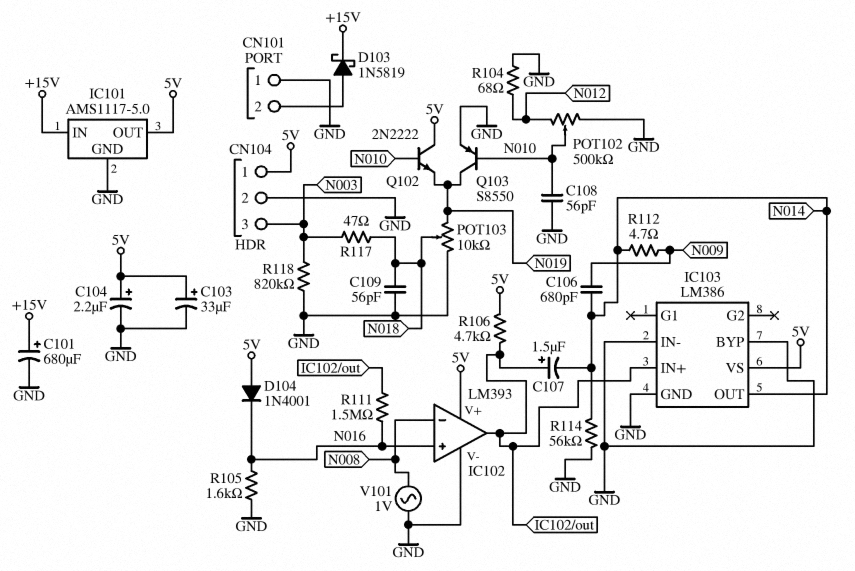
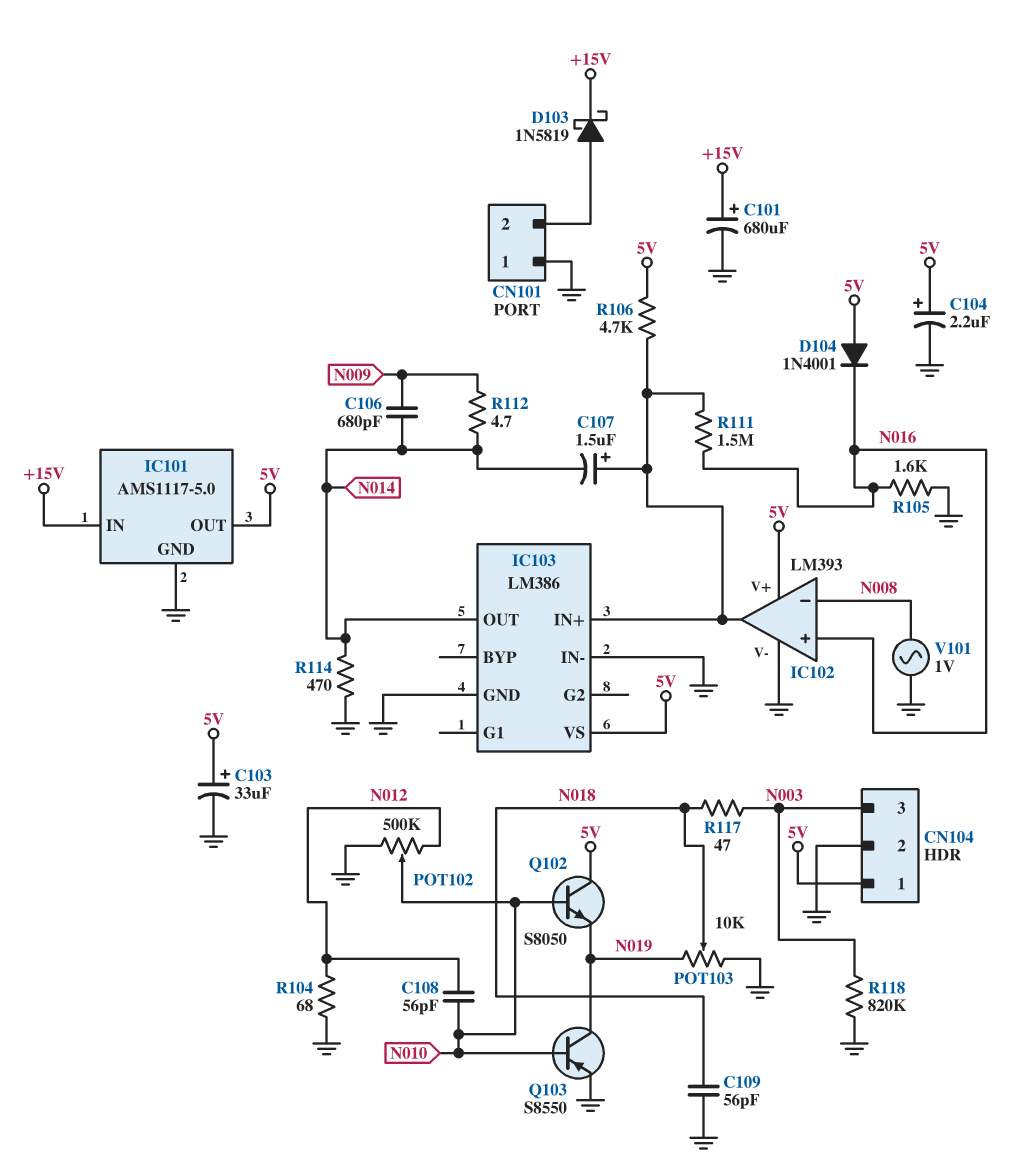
C108: 56pF (GND, N010) -> 56pF (N010, N012)
IC103 pin BYP: GND -> none
Q102: NPN 2N2222 (B N010, C 5V, E N019) -> NPN S8050 (B N010, C 5V, E N019)
R114: 56k (GND, N014) -> 470 (GND, N014)

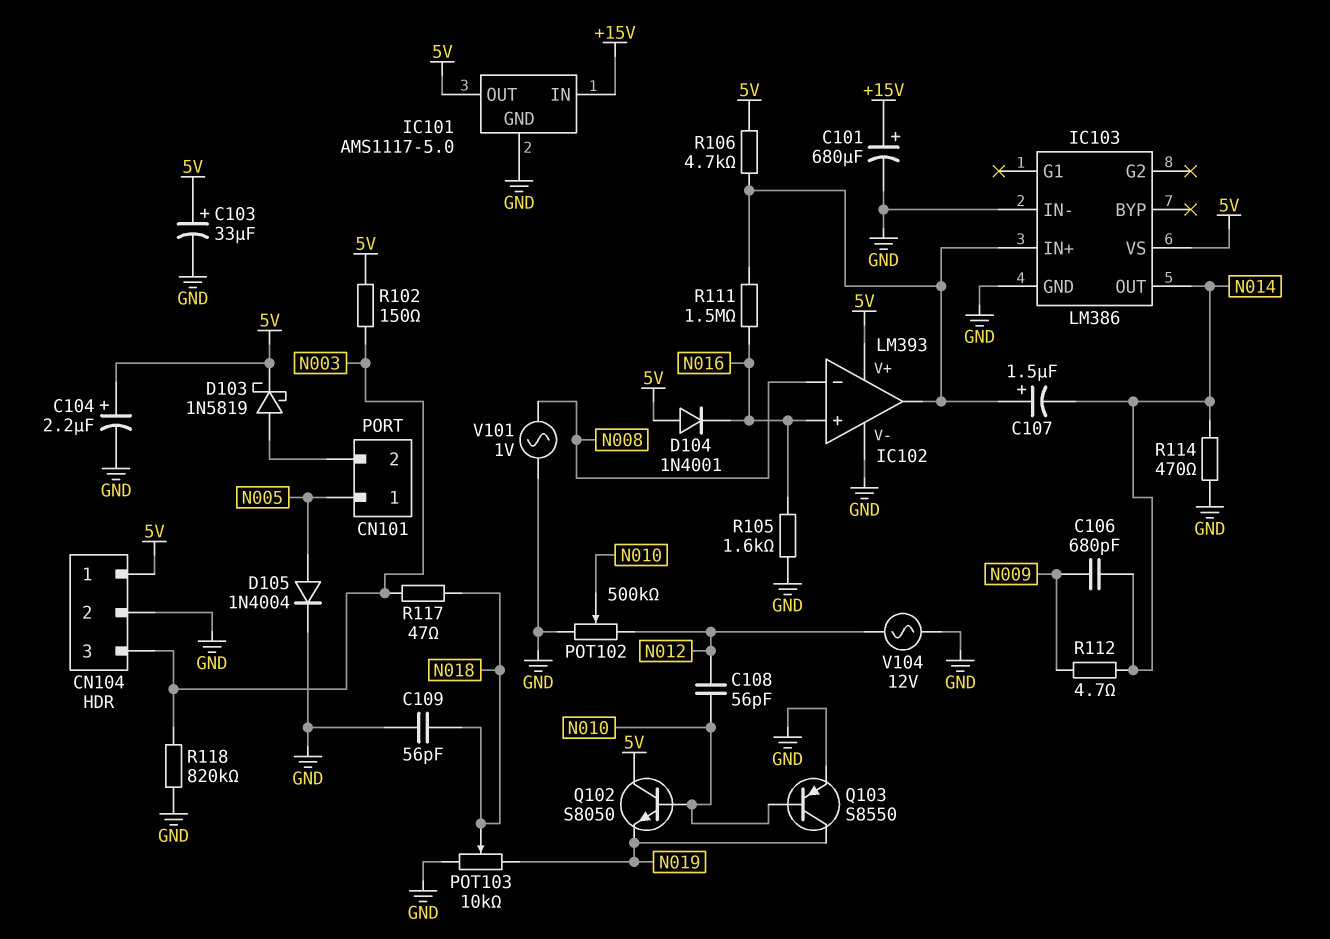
CN101 pin 1: GND -> N005
D103: schottky 1N5819 (A CN101/2, K +15V) -> schottky 1N5819 (A CN101/2, K 5V)
D105: none -> diode 1N4004 (A N005, K GND)
R102: none -> 150 (5V, N003)
R104: 68 (GND, N012) -> none
V104: none -> AC 12V (GND, N012)

